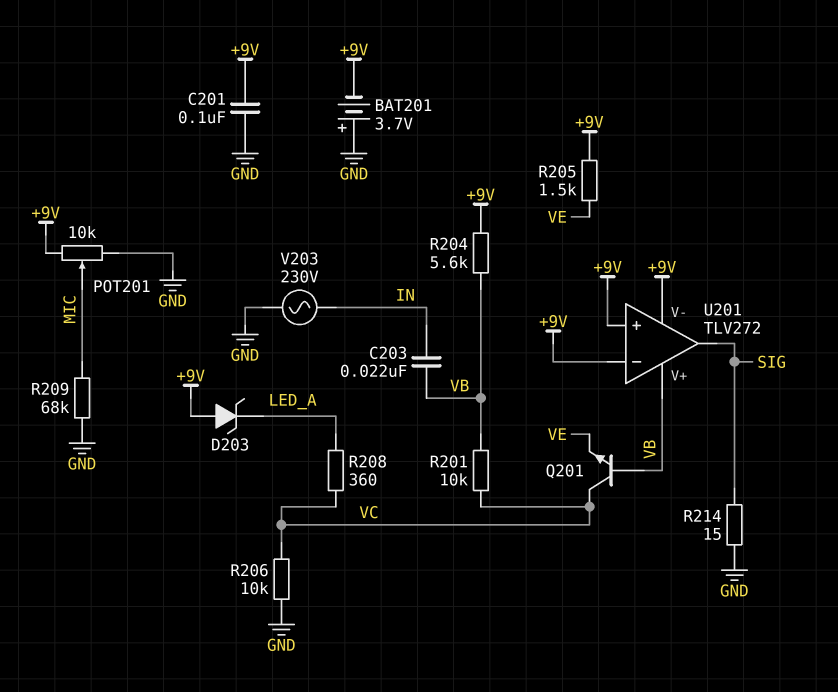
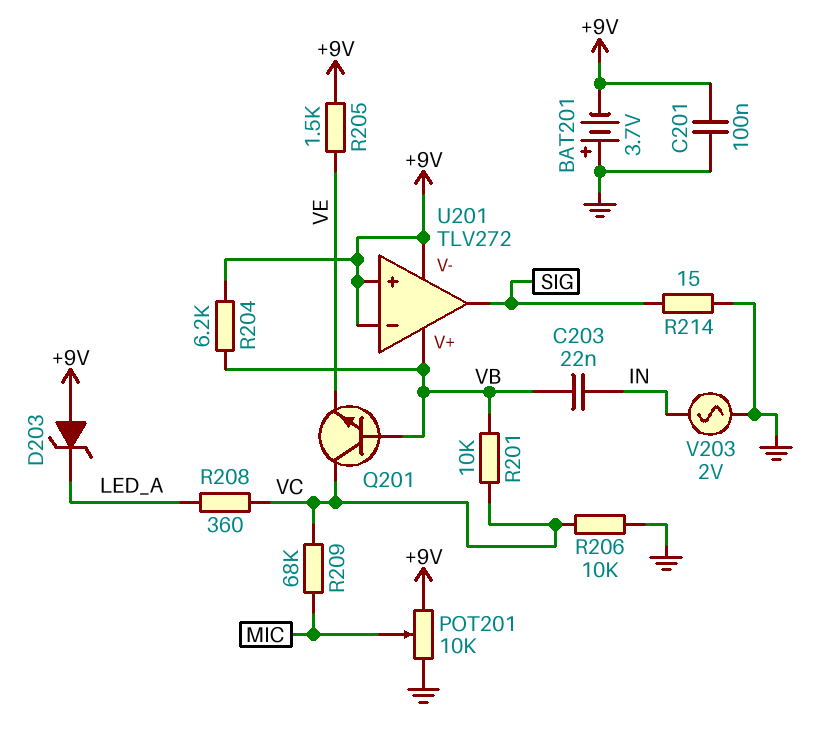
R204: 5.6k (+9V, VB) -> 6.2k (+9V, VB)
R209: 68k (GND, MIC) -> 68k (MIC, VC)
V203: AC 230V (GND, IN) -> AC 2V (GND, IN)

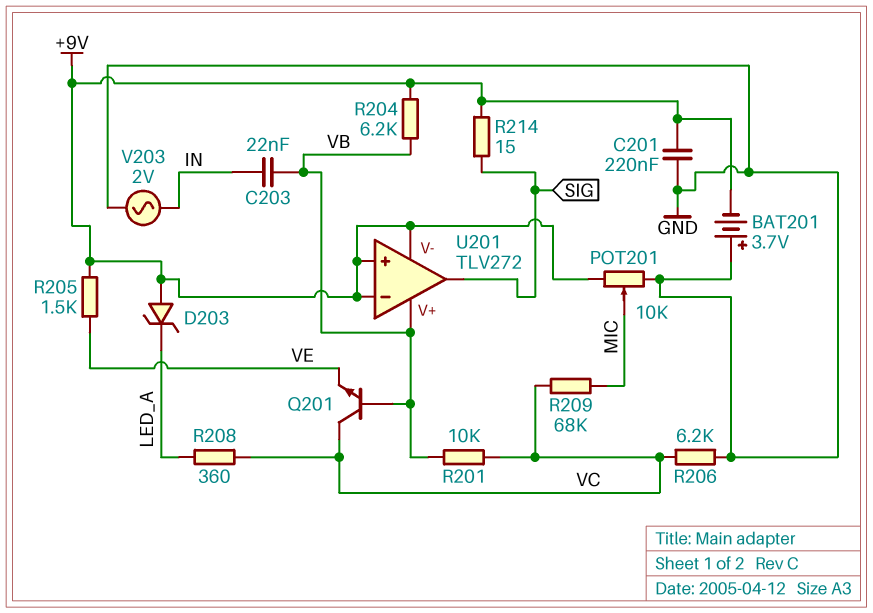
C201: 100nF (+9V, GND) -> 220nF (+9V, GND)
R206: 10k (GND, VC) -> 6.2k (GND, VC)
R214: 15 (GND, SIG) -> 15 (+9V, SIG)

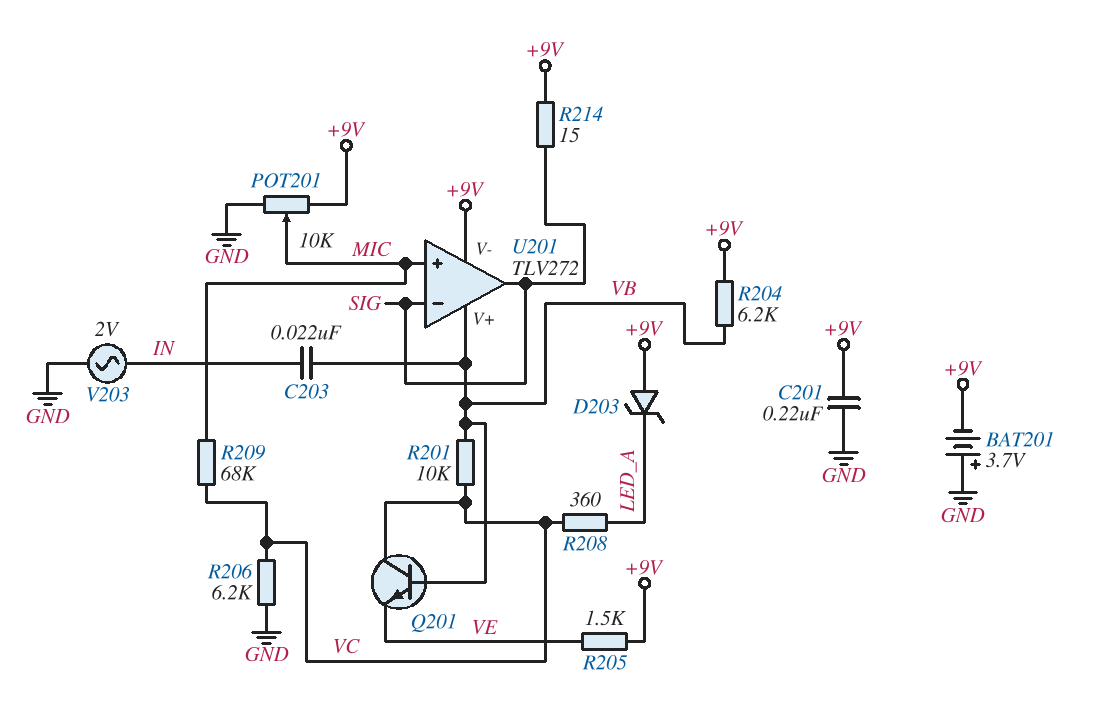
U201 pin in+: +9V -> MIC
U201 pin in-: +9V -> SIG

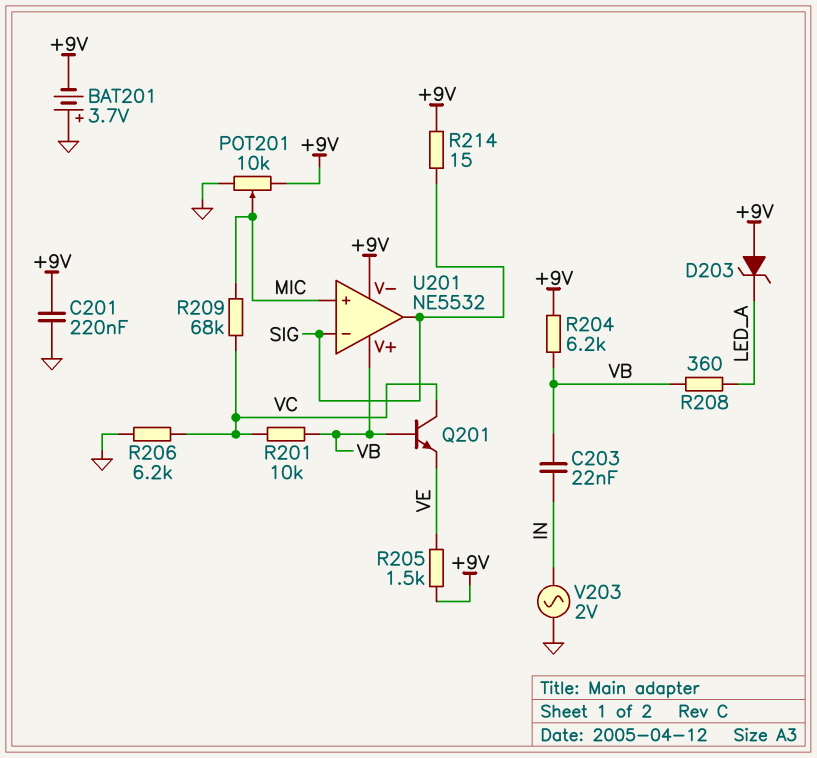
R208: 360 (LED_A, VC) -> 360 (LED_A, VB)
U201: TLV272 -> NE5532

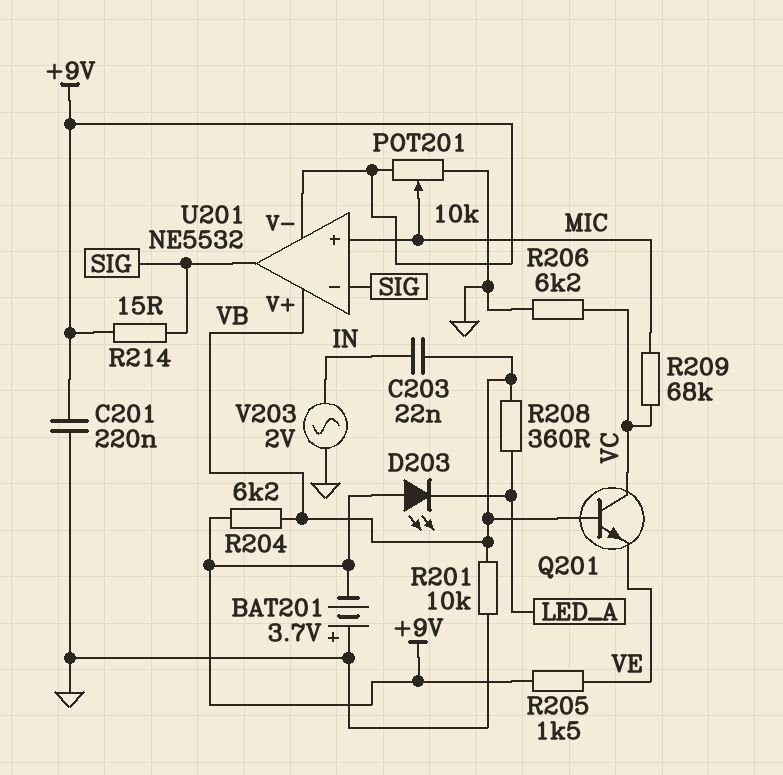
D203: zener (A +9V, K LED_A) -> LED (A +9V, K LED_A)
R201: 10k (VB, VC) -> 10k (GND, VB)

